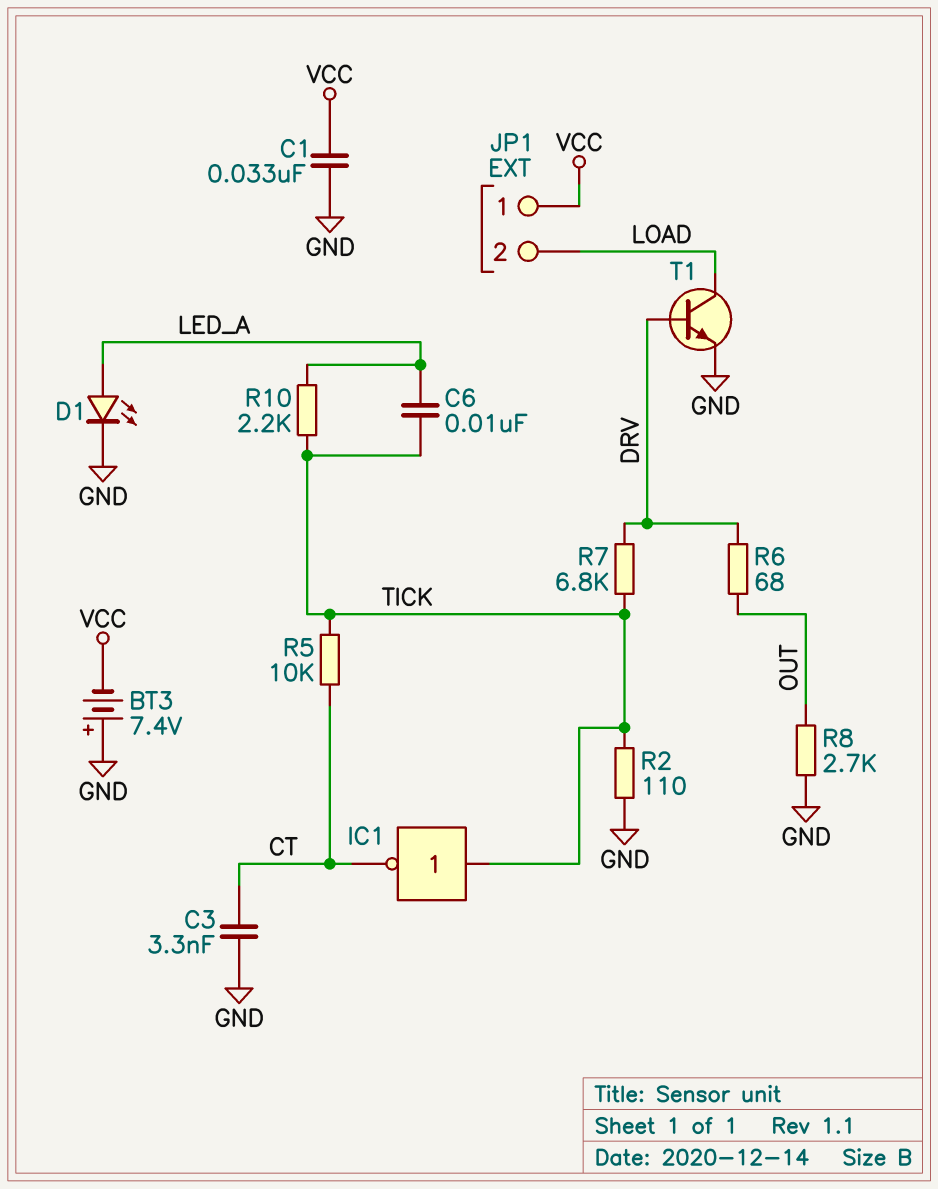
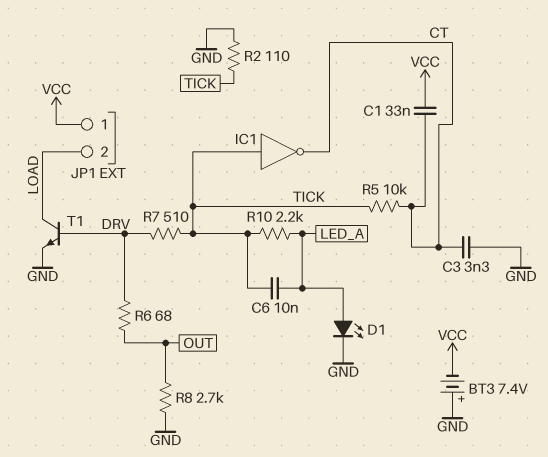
C1: 33nF (GND, VCC) -> 33nF (CT, VCC)
R7: 6.8k (DRV, TICK) -> 510 (DRV, TICK)

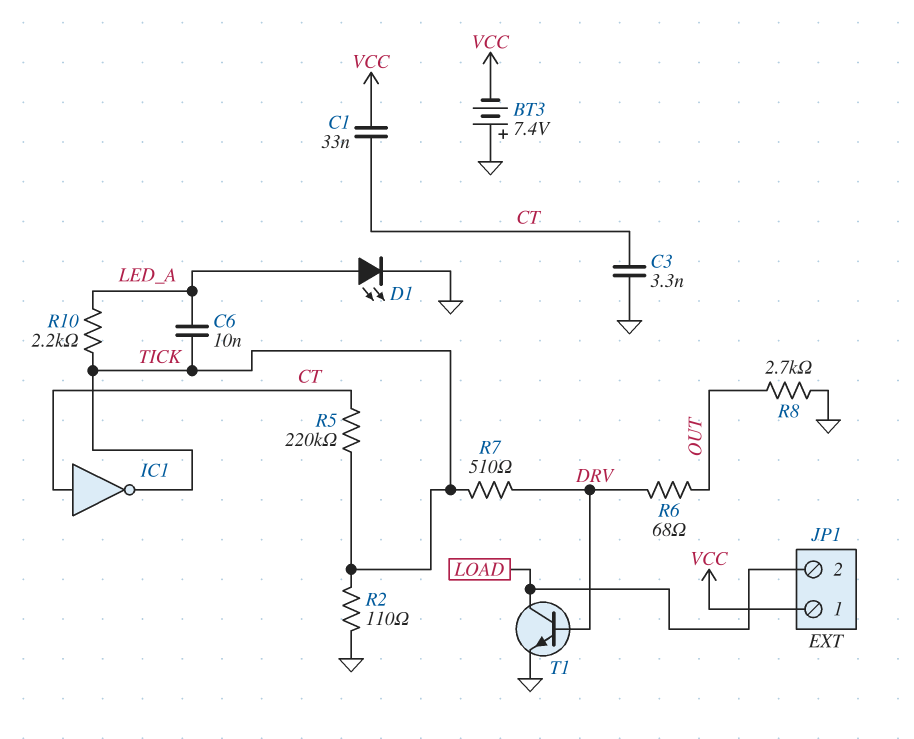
IC1: NOT (in TICK, out CT) -> NOT (in CT, out TICK)
R5: 10k (CT, TICK) -> 220k (CT, TICK)

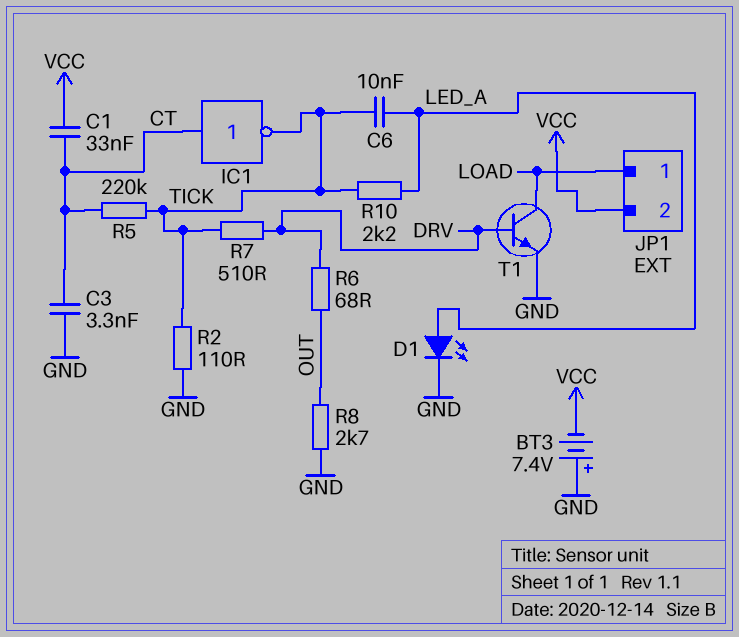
JP1 pin 1: VCC -> LOAD
JP1 pin 2: LOAD -> VCC

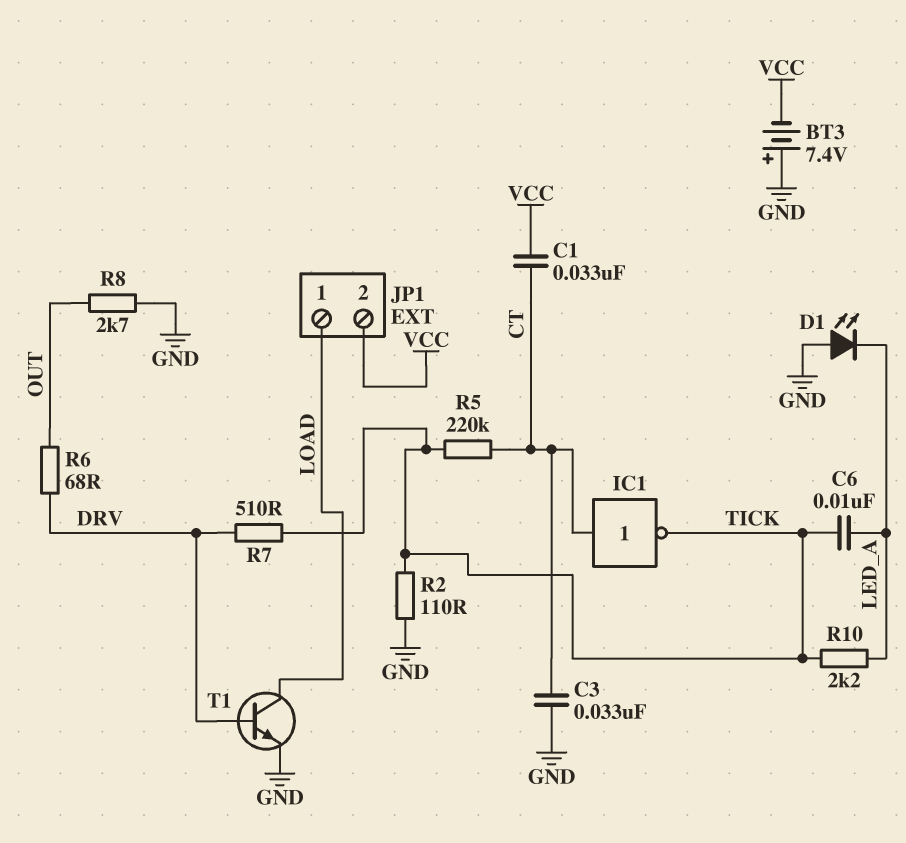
C3: 3.3nF (CT, GND) -> 33nF (CT, GND)
D1: LED (A LED_A, K GND) -> LED (A GND, K LED_A)

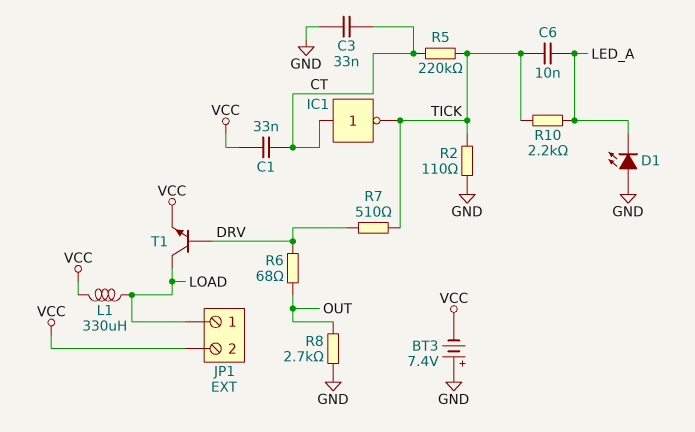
L1: none -> 330uH (LOAD, VCC)
T1: NPN (B DRV, C LOAD, E GND) -> NPN (B DRV, C LOAD, E VCC)

